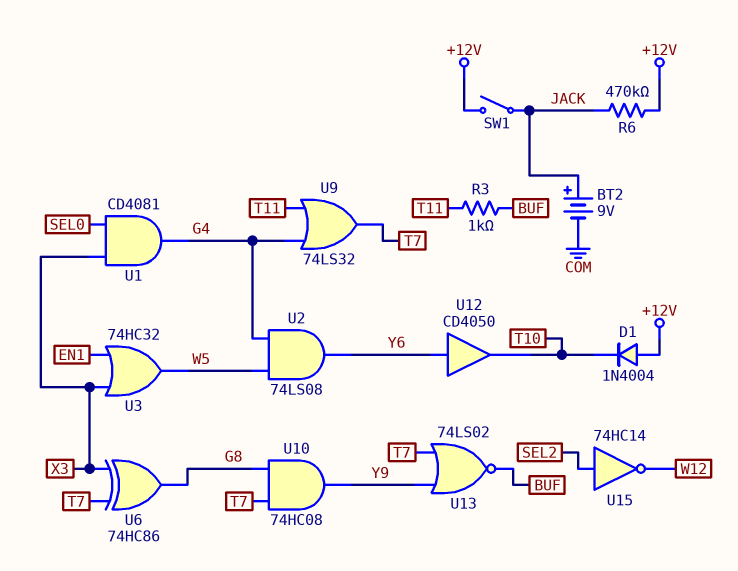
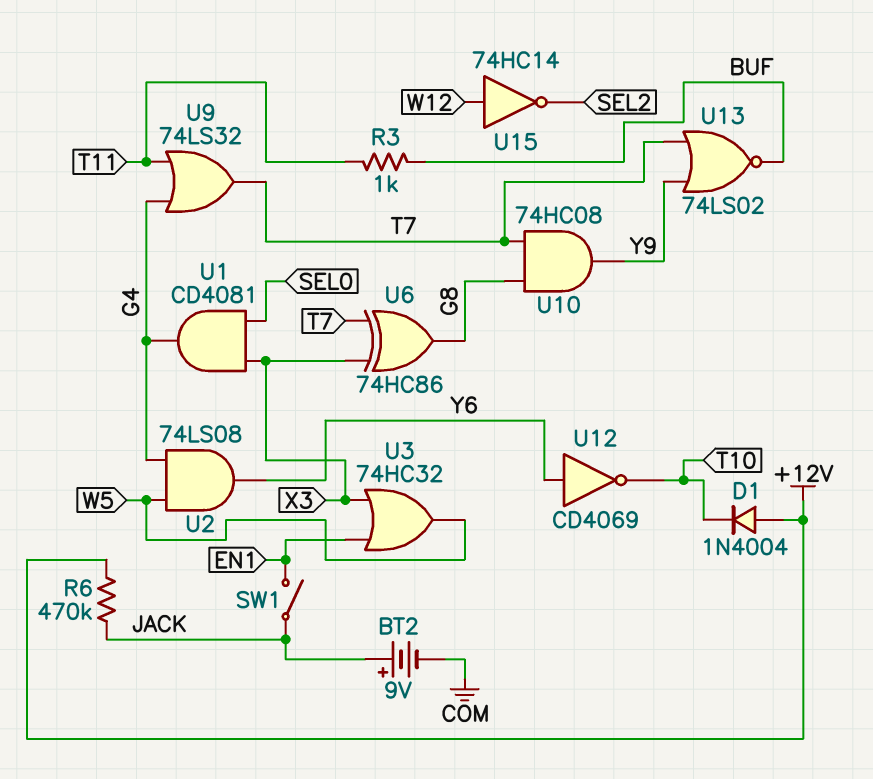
SW1: switch (+12V, JACK) -> switch (EN1, JACK)
U12: buffer CD4050 (in Y6, out T10) -> NOT CD4069 (in Y6, out T10)
U15: NOT 74HC14 (in SEL2, out W12) -> NOT 74HC14 (in W12, out SEL2)

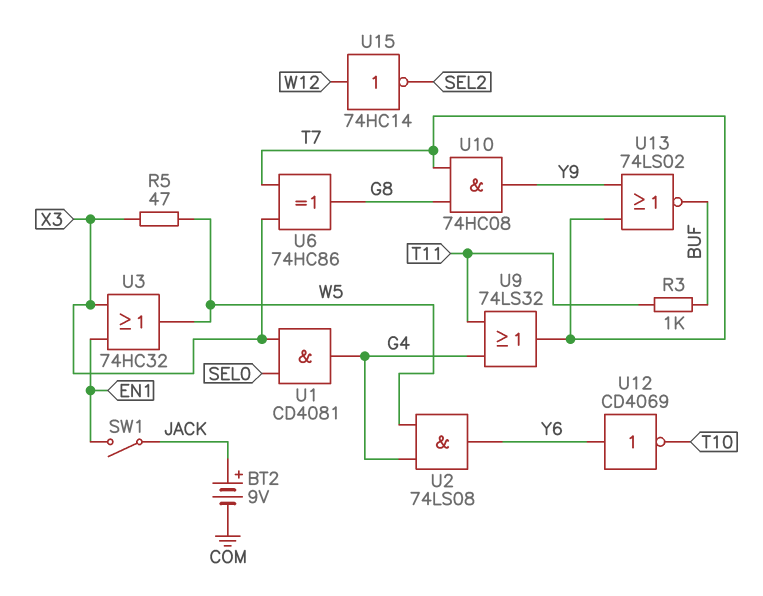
D1: diode 1N4004 (A +12V, K T10) -> none
R5: none -> 47 (W5, X3)
R6: 470k (+12V, JACK) -> none

